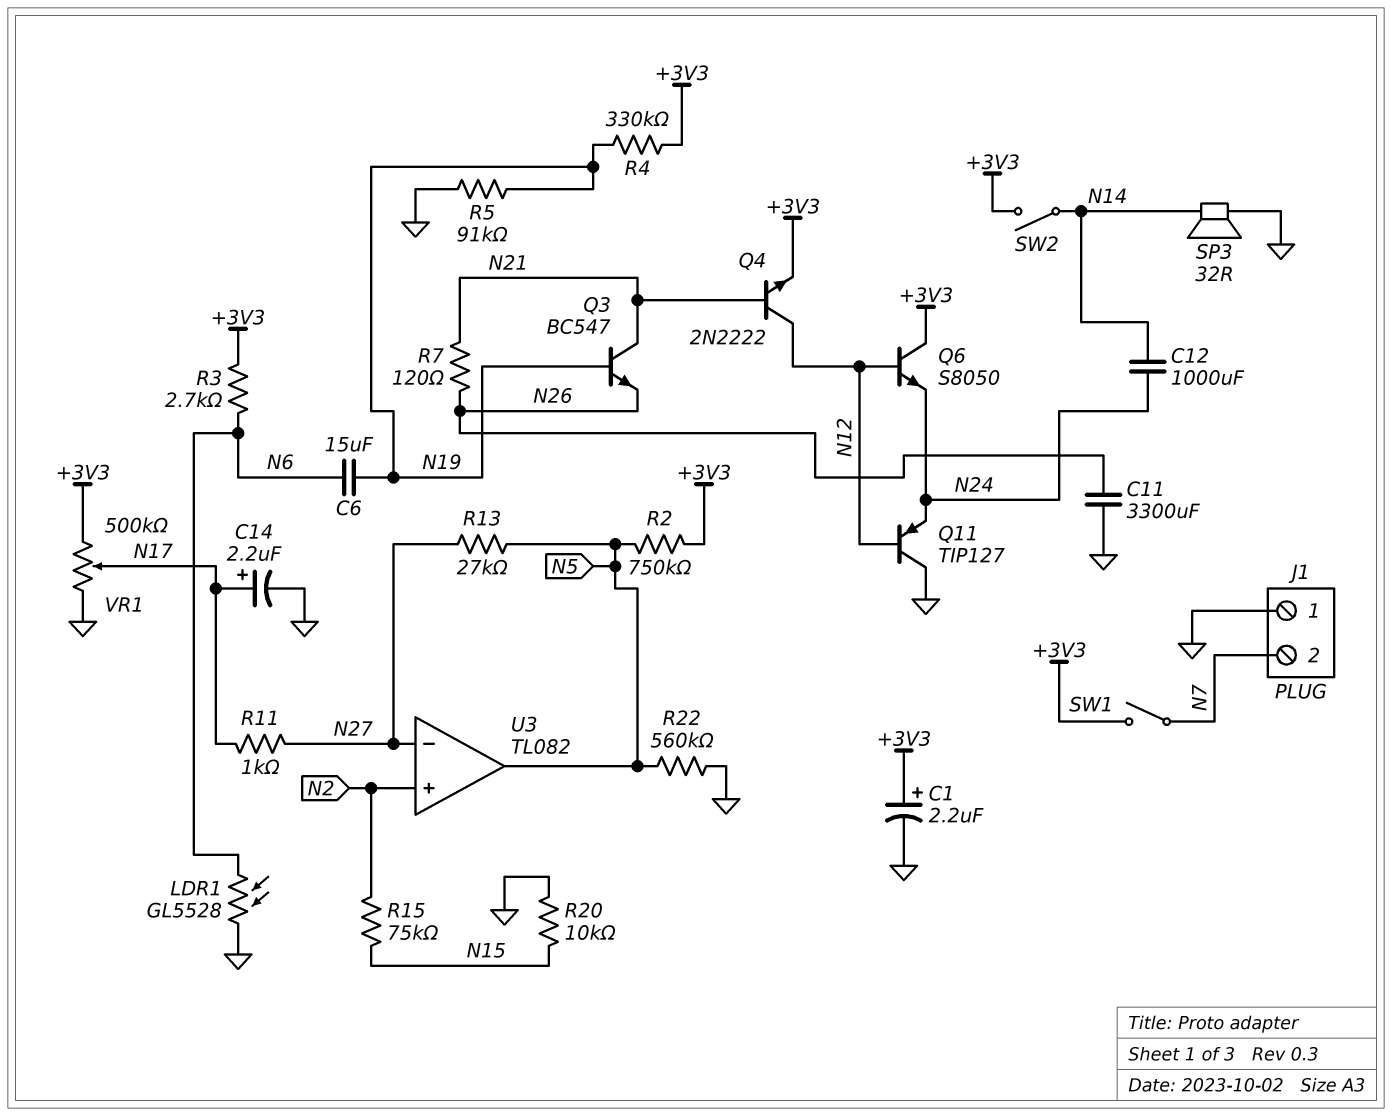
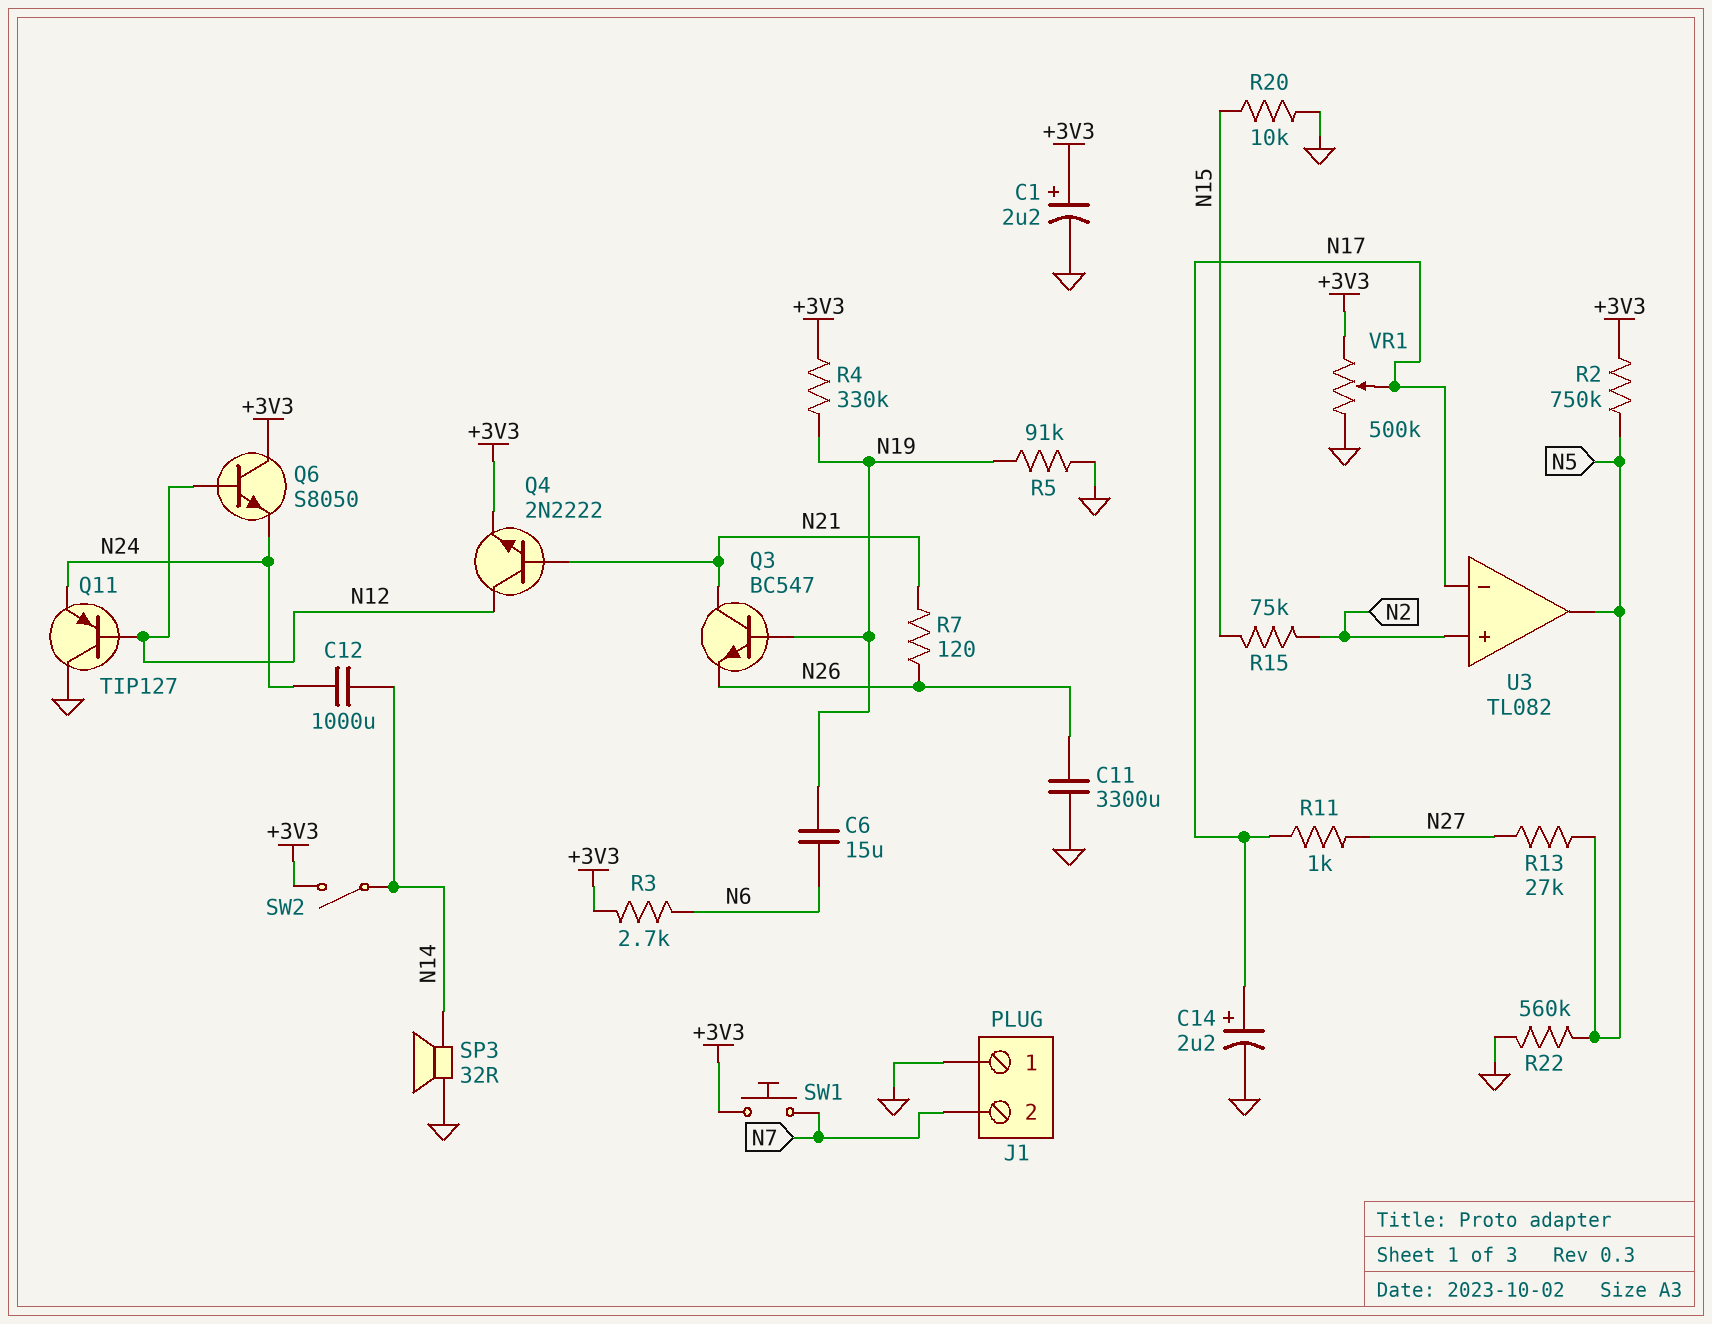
LDR1: GL5528 (GND, N6) -> none
SW1: switch (+3V3, N7) -> button (+3V3, N7)
U3 pin in-: N27 -> N17

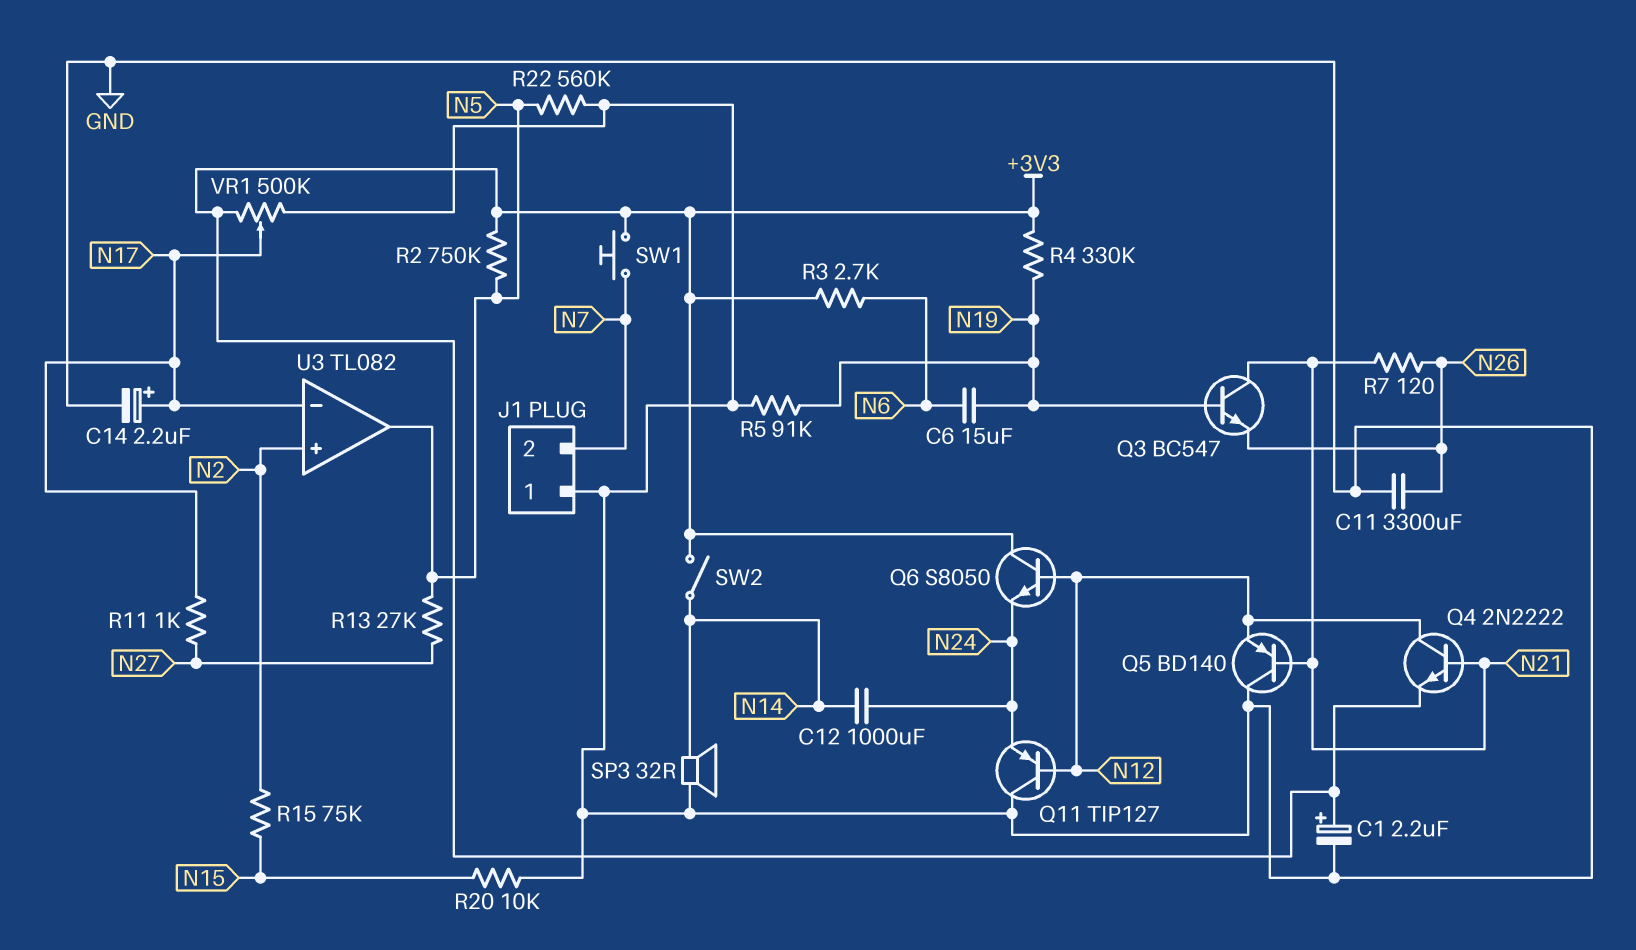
Q5: none -> PNP BD140 (B N21, C GND, E N12)

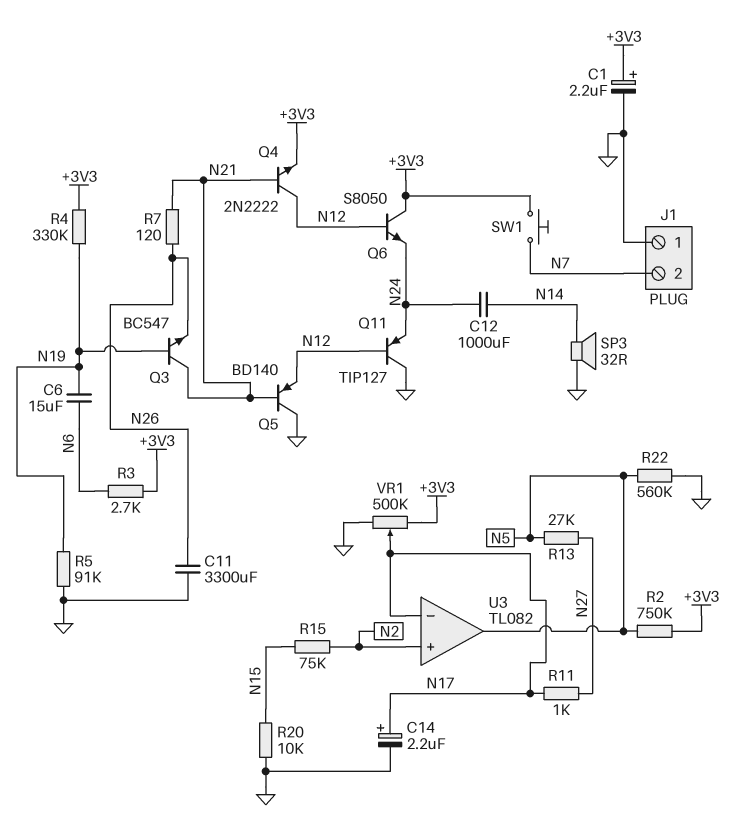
SW2: switch (+3V3, N14) -> none

